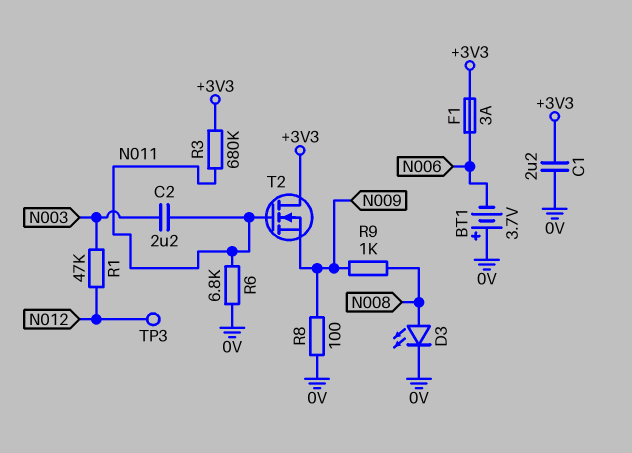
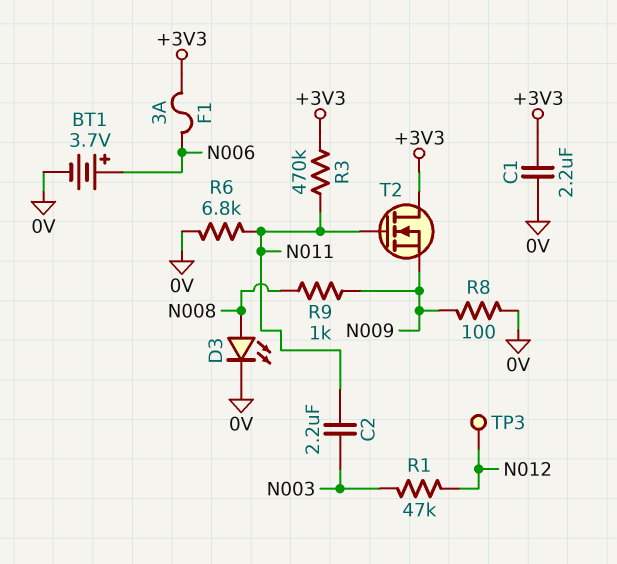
BT1: 3.7V (plus 0V, minus N006) -> 3.7V (plus N006, minus 0V)
R3: 680k (+3V3, N011) -> 470k (+3V3, N011)

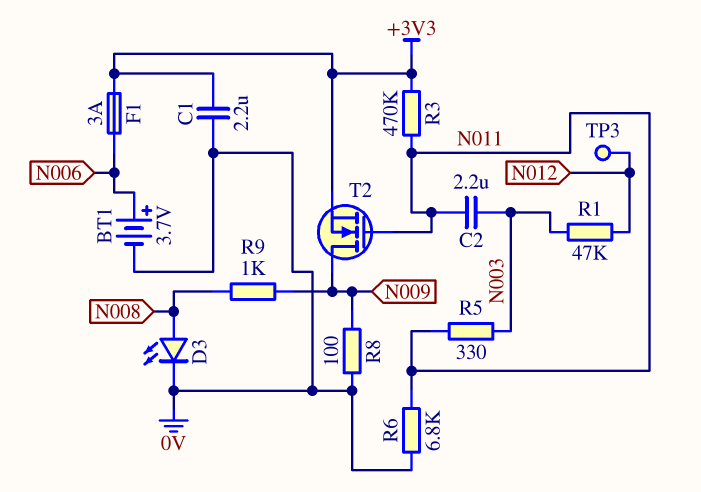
R5: none -> 330 (N003, N011)
T2: NMOS (G N011, D +3V3, S N009) -> NMOS (G N011, D N009, S +3V3)

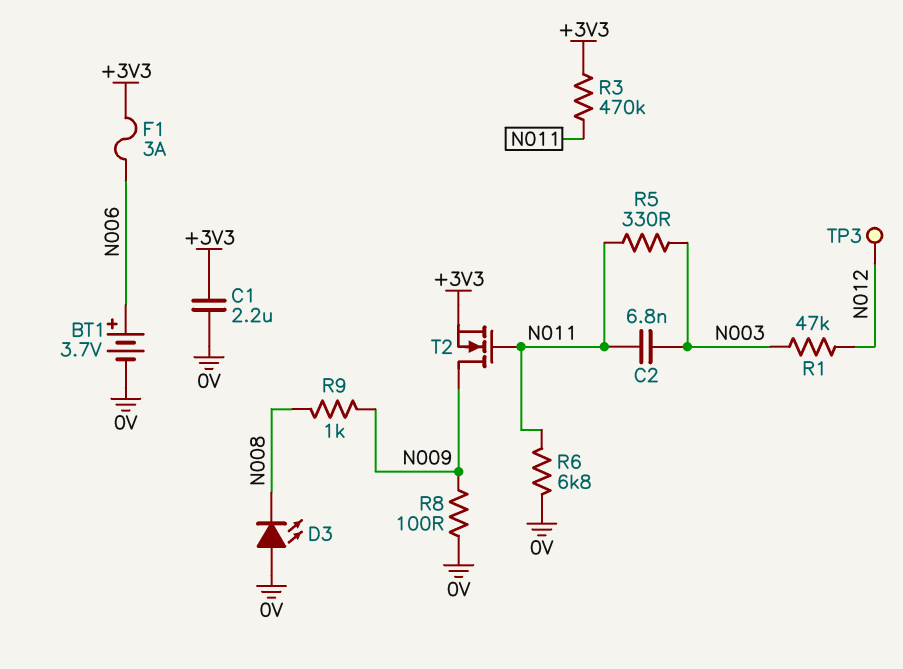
C2: 2.2uF (N003, N011) -> 6.8nF (N003, N011)
D3: LED (A N008, K 0V) -> LED (A 0V, K N008)

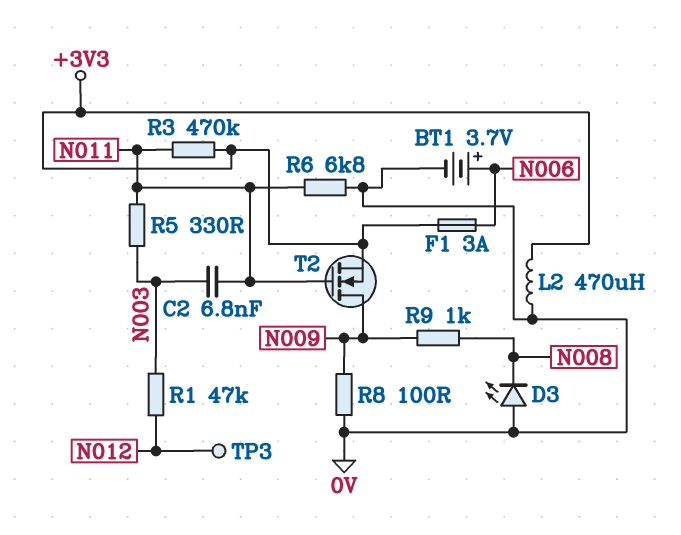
C1: 2.2uF (+3V3, 0V) -> none
L2: none -> 470uH (+3V3, 0V)

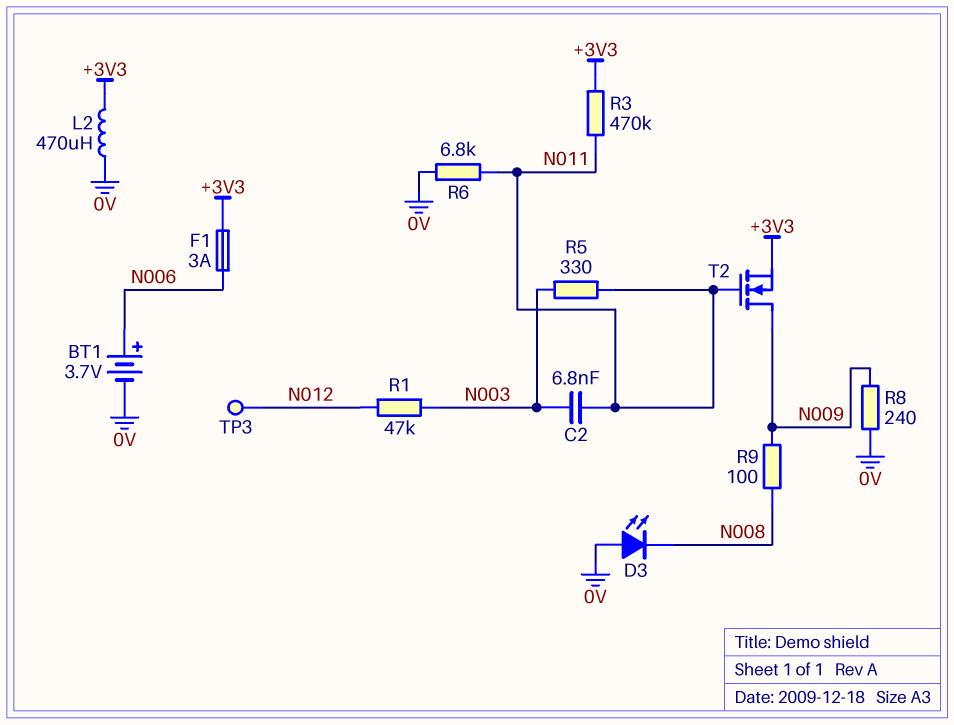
R8: 100 (0V, N009) -> 240 (0V, N009)
R9: 1k (N008, N009) -> 100 (N008, N009)

